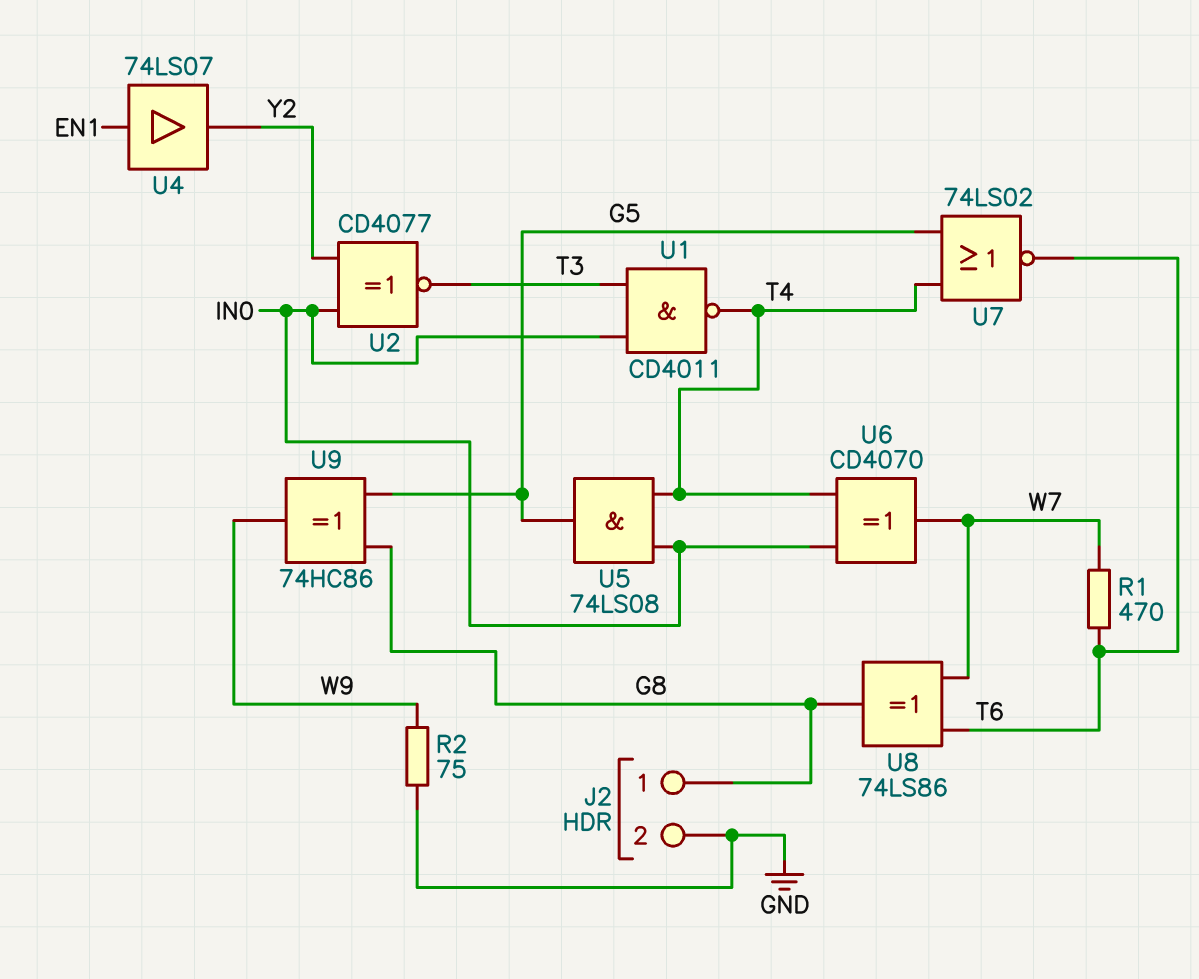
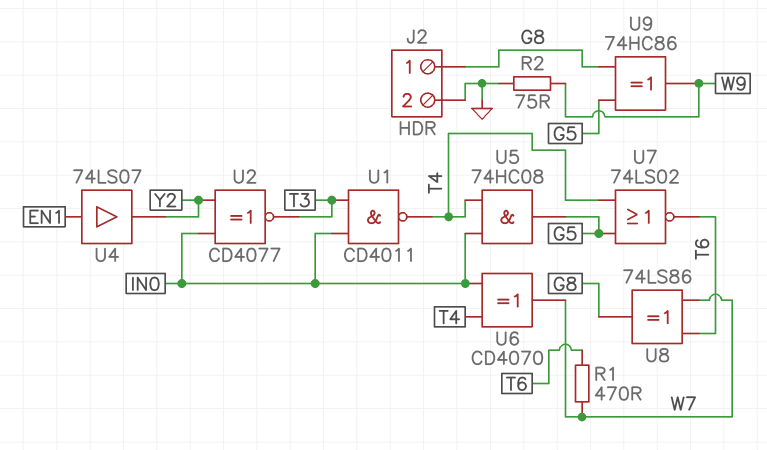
U5: AND 74LS08 (in IN0, in T4, out G5) -> AND 74HC08 (in IN0, in T4, out G5)

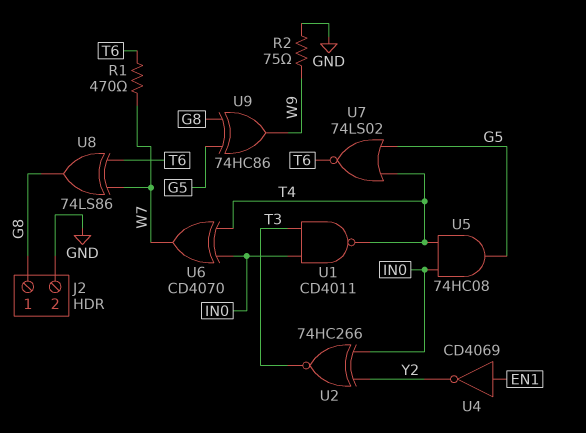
U2: XNOR CD4077 (in IN0, in Y2, out T3) -> XNOR 74HC266 (in IN0, in Y2, out T3)
U4: buffer 74LS07 (in EN1, out Y2) -> NOT CD4069 (in EN1, out Y2)

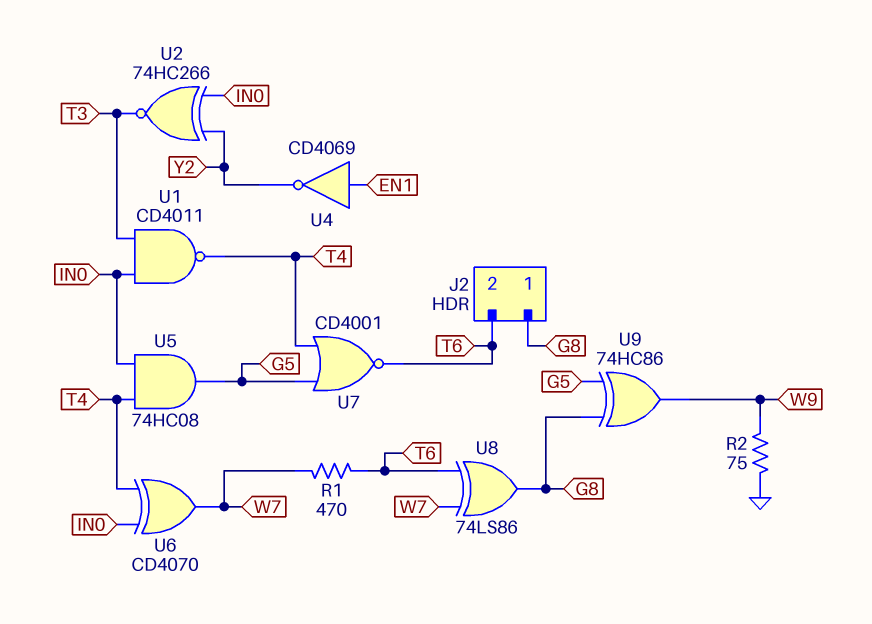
J2 pin 2: GND -> T6
U7: NOR 74LS02 (in G5, in T4, out T6) -> NOR CD4001 (in G5, in T4, out T6)

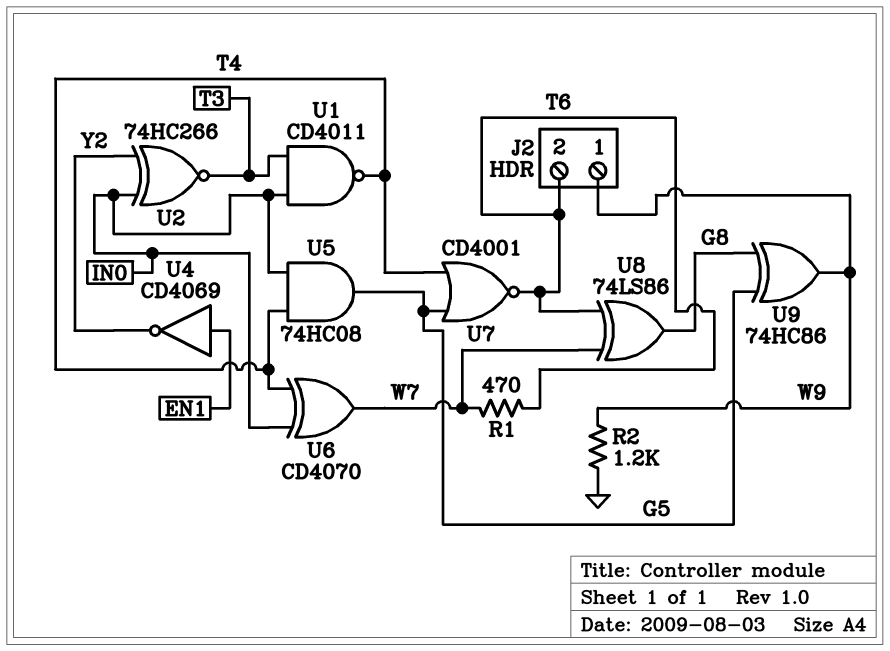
J2 pin 1: G8 -> W9
R2: 75 (GND, W9) -> 1.2k (GND, W9)

